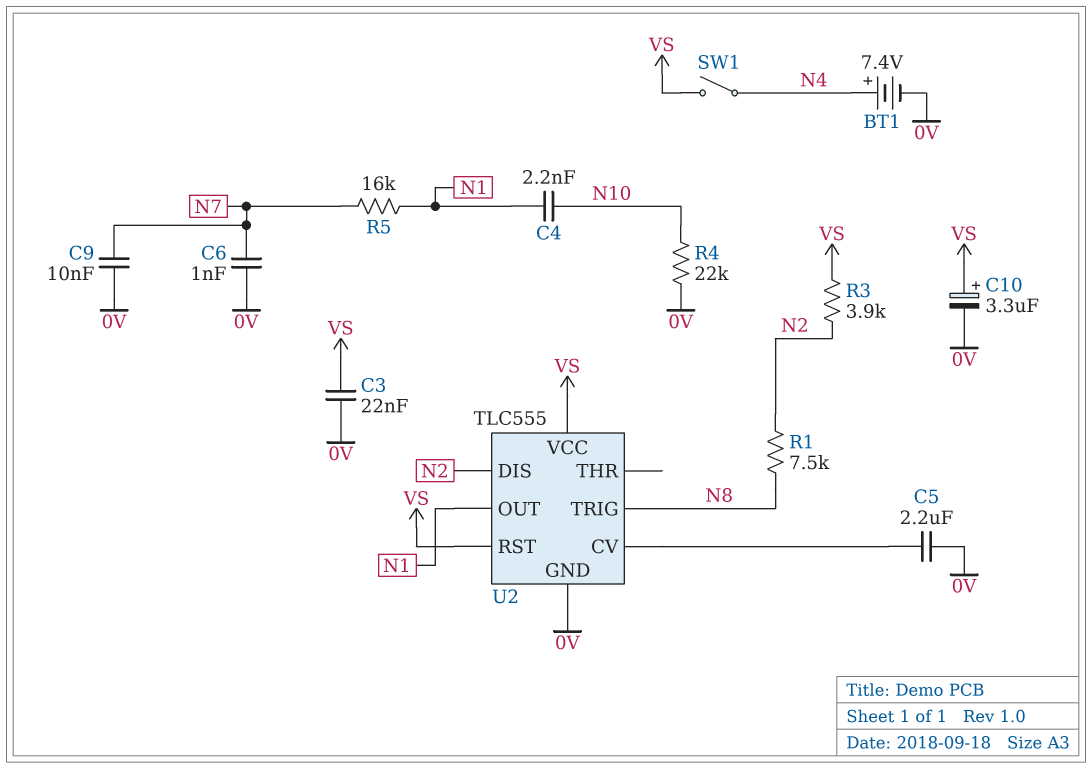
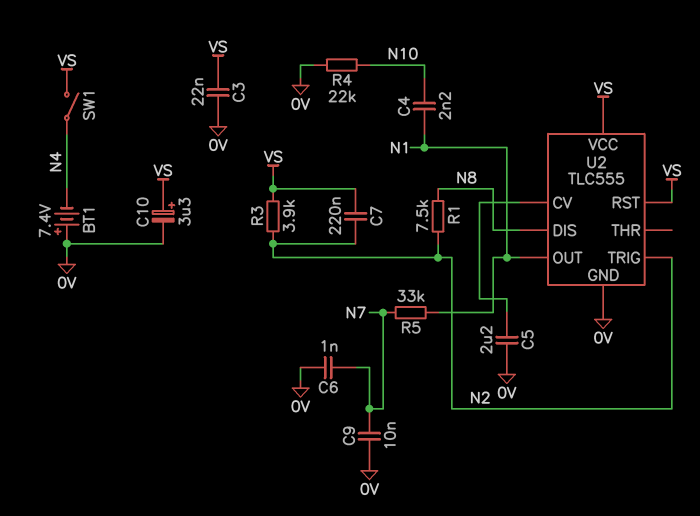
BT1: 7.4V (plus N4, minus 0V) -> 7.4V (plus 0V, minus N4)
C7: none -> 220nF (N2, VS)
R5: 16k (N1, N7) -> 33k (N1, N7)
U2 pin DIS: N2 -> N8
U2 pin TRIG: N8 -> N2

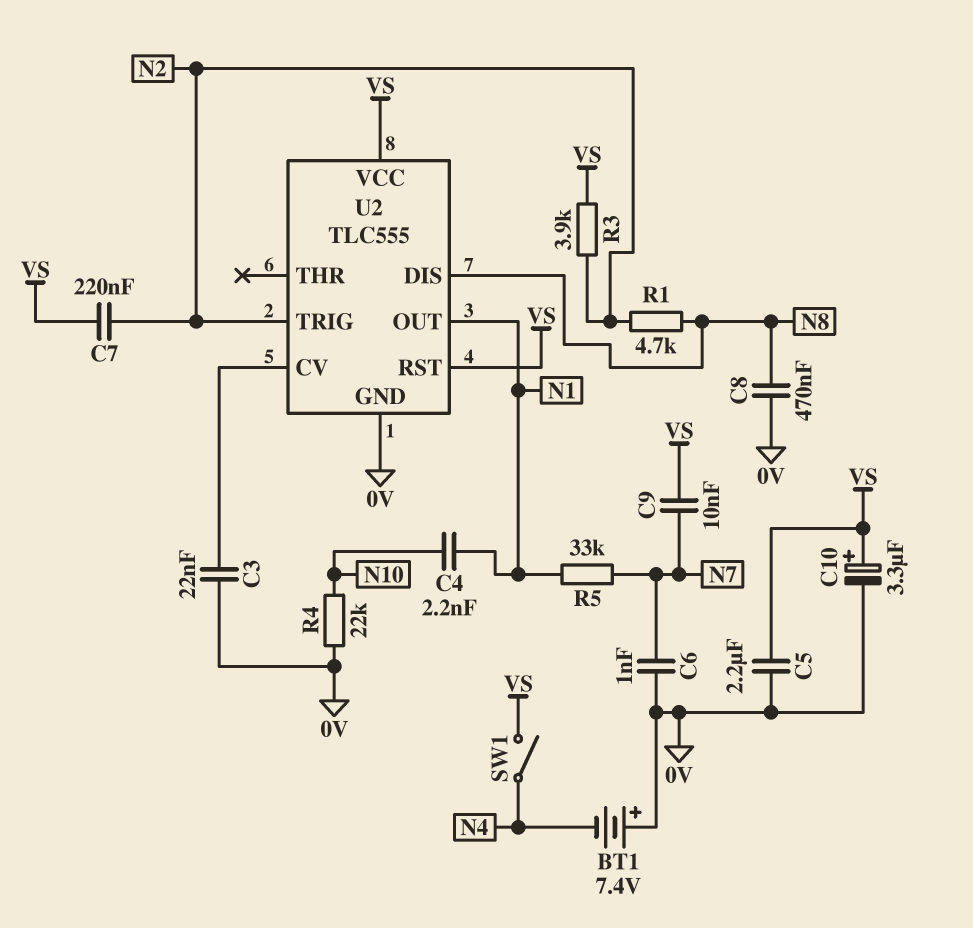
C3: 22nF (0V, VS) -> 22nF (0V, U2/CV)
C5: 2.2uF (0V, U2/CV) -> 2.2uF (0V, VS)
C8: none -> 470nF (0V, N8)
C9: 10nF (0V, N7) -> 10nF (N7, VS)
R1: 7.5k (N2, N8) -> 4.7k (N2, N8)

